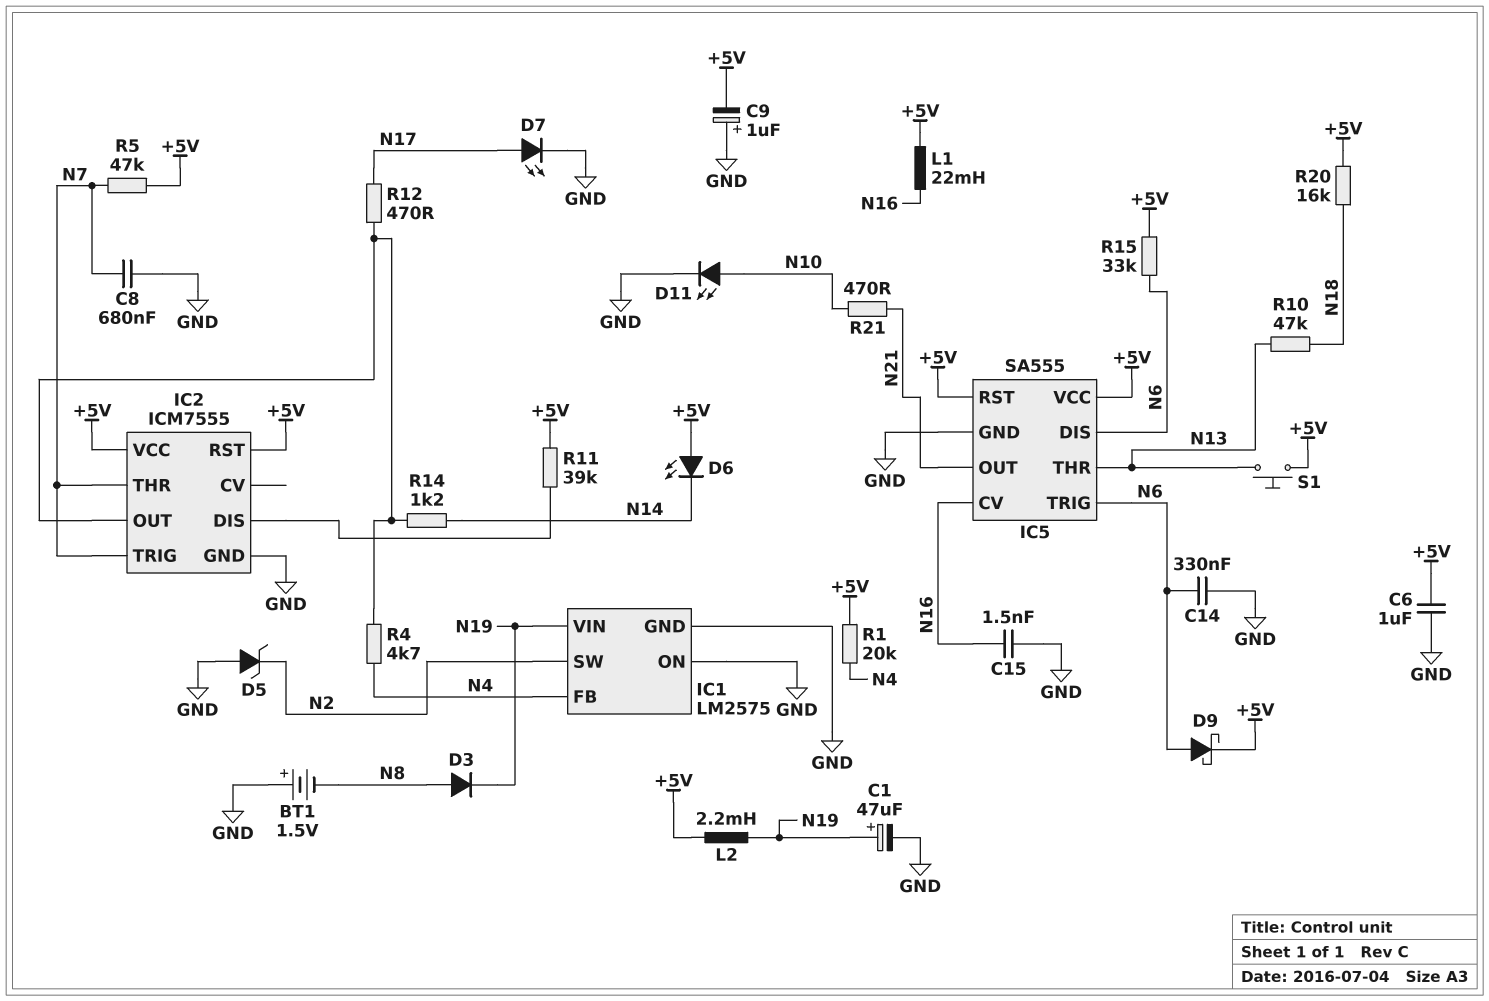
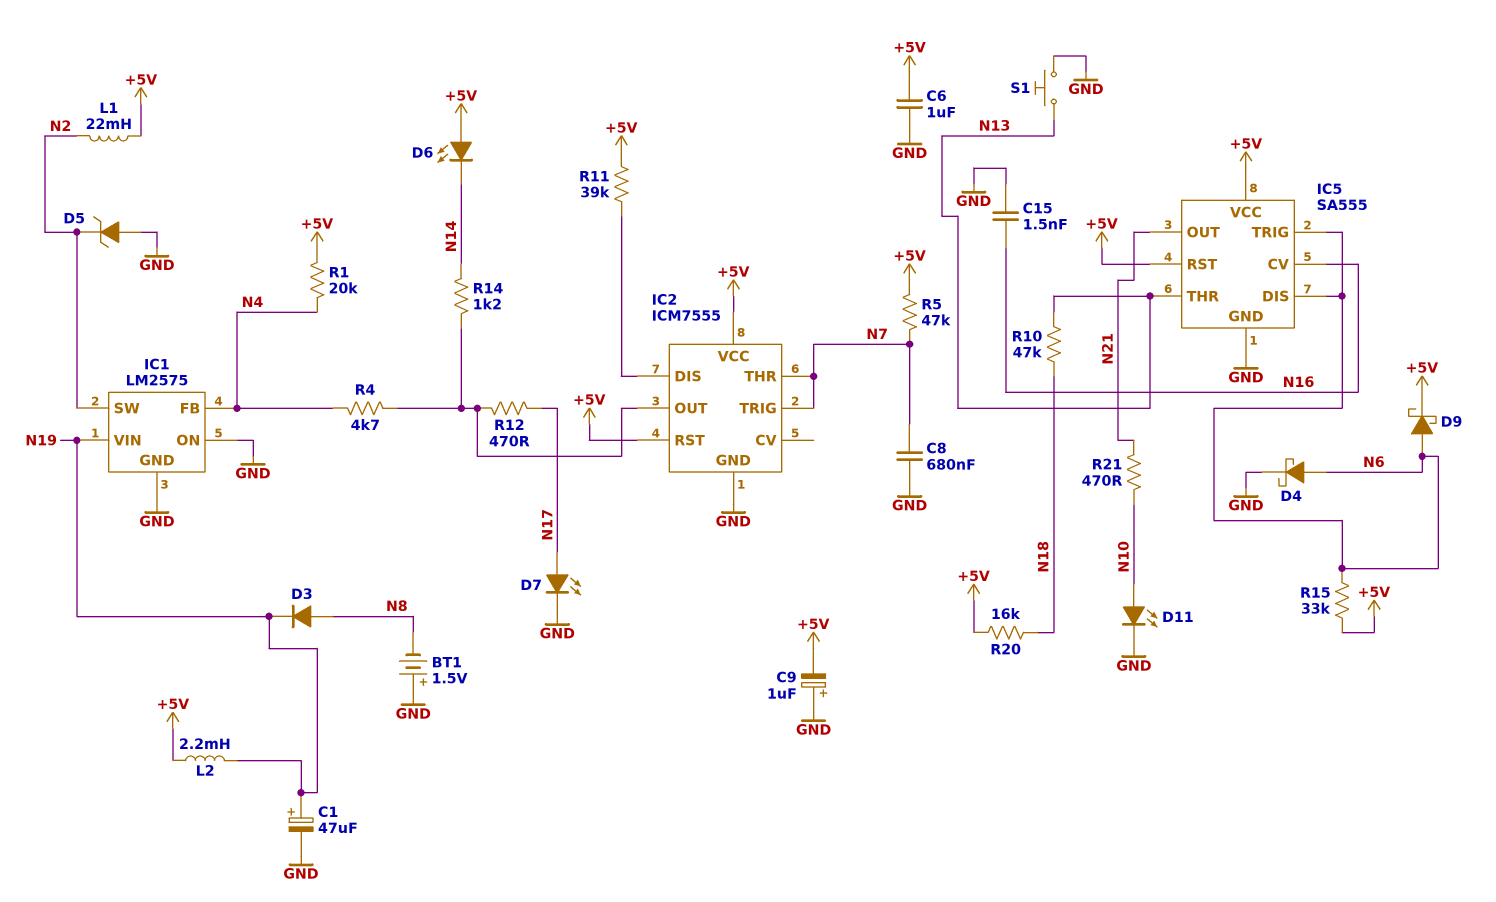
C14: 330nF (GND, N6) -> none
D4: none -> schottky (A N6, K GND)
L1: 22mH (+5V, N16) -> 22mH (+5V, N2)
S1: button (+5V, N13) -> button (GND, N13)

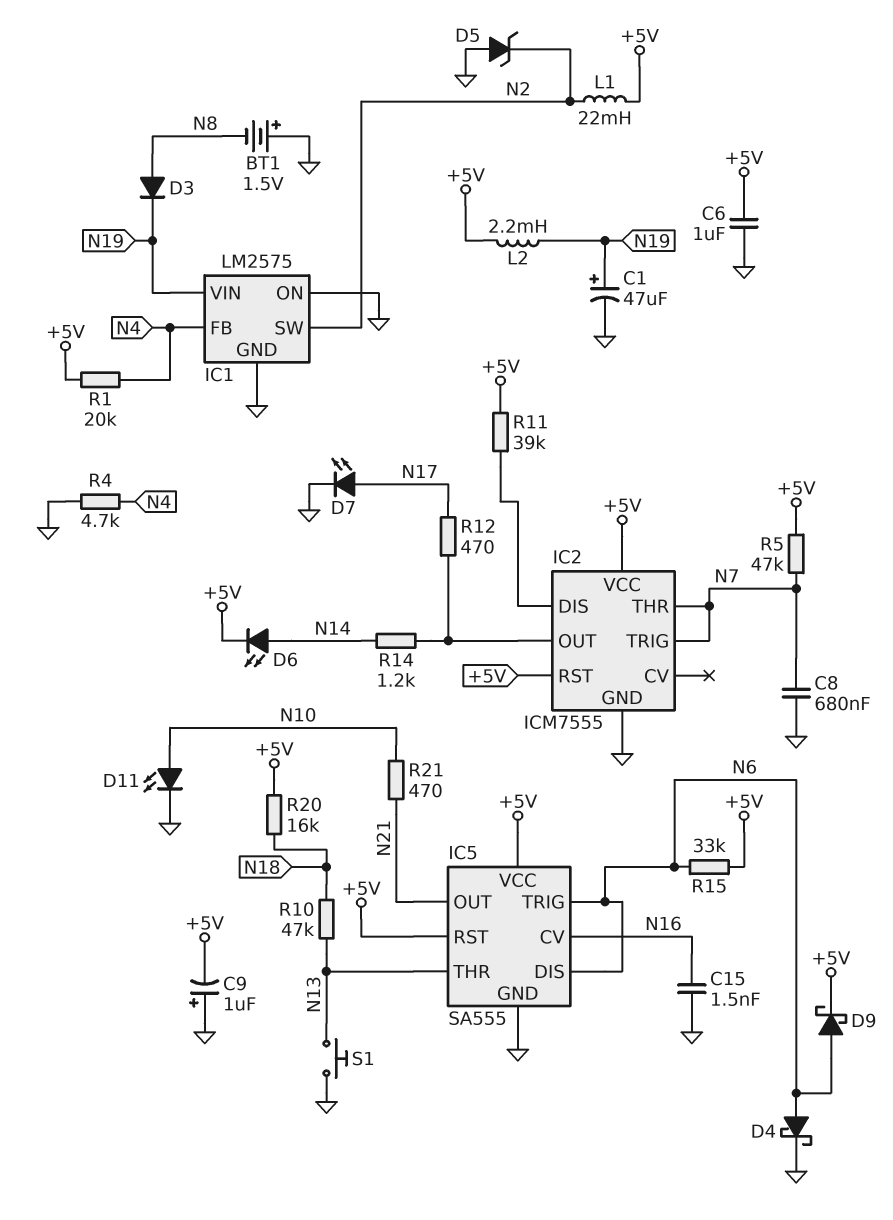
D6: LED (A +5V, K N14) -> LED (A N14, K +5V)
R4: 4.7k (IC2/OUT, N4) -> 4.7k (GND, N4)

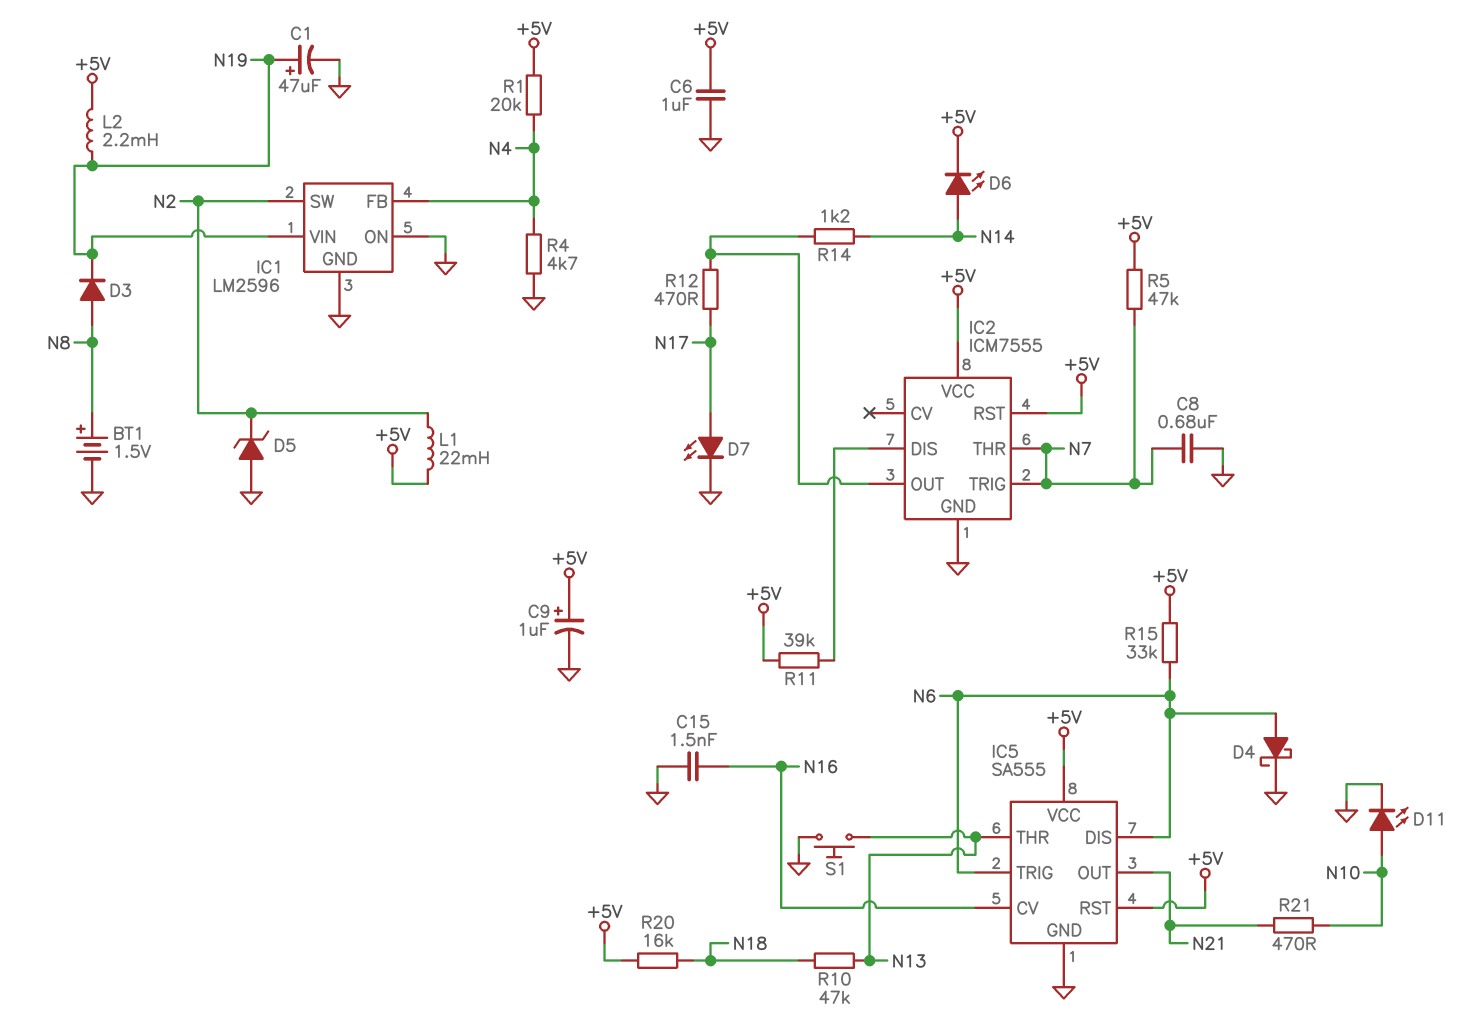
BT1: 1.5V (plus GND, minus N8) -> 1.5V (plus N8, minus GND)
C9: 1uF (plus GND, minus +5V) -> 1uF (plus +5V, minus GND)
D9: schottky (A N6, K +5V) -> none
IC1: LM2575 -> LM2596

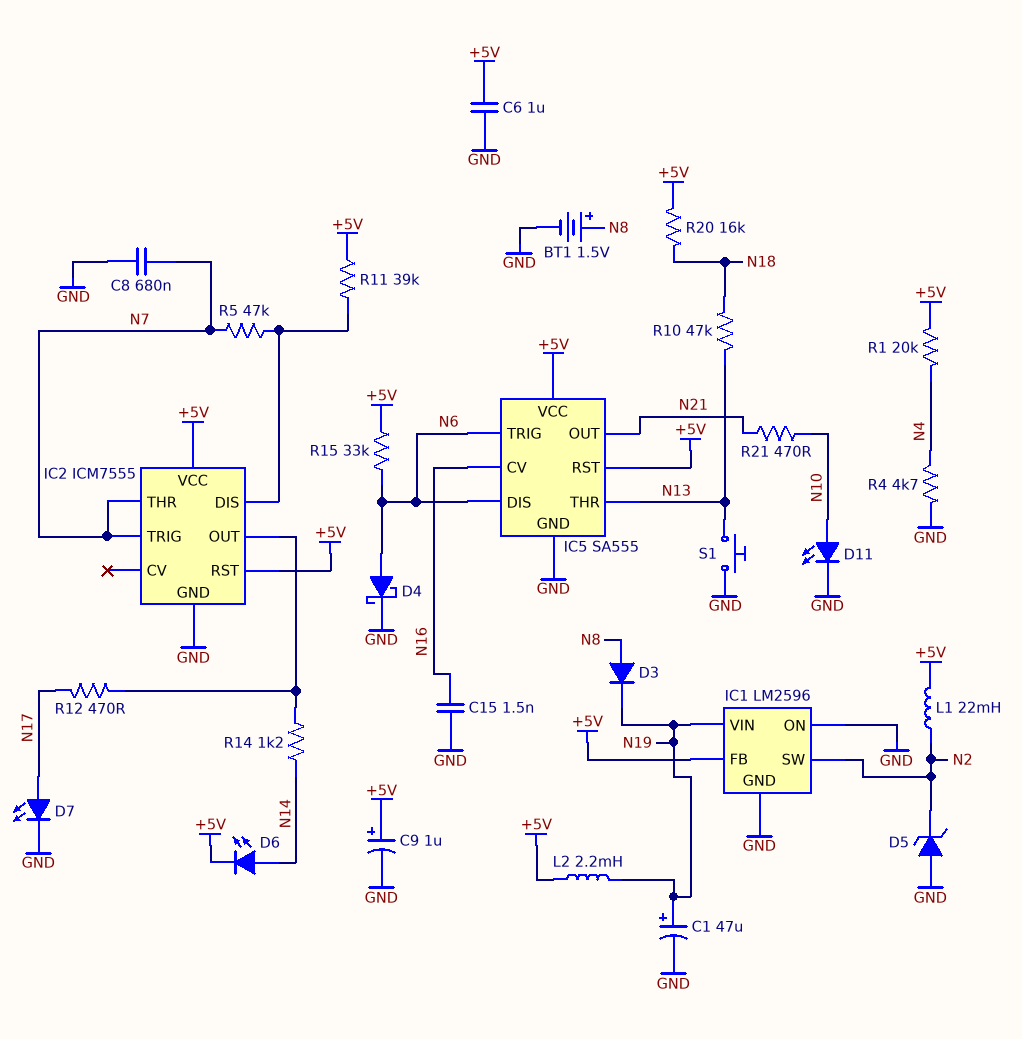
IC1 pin FB: N4 -> +5V
R5: 47k (+5V, N7) -> 47k (IC2/DIS, N7)

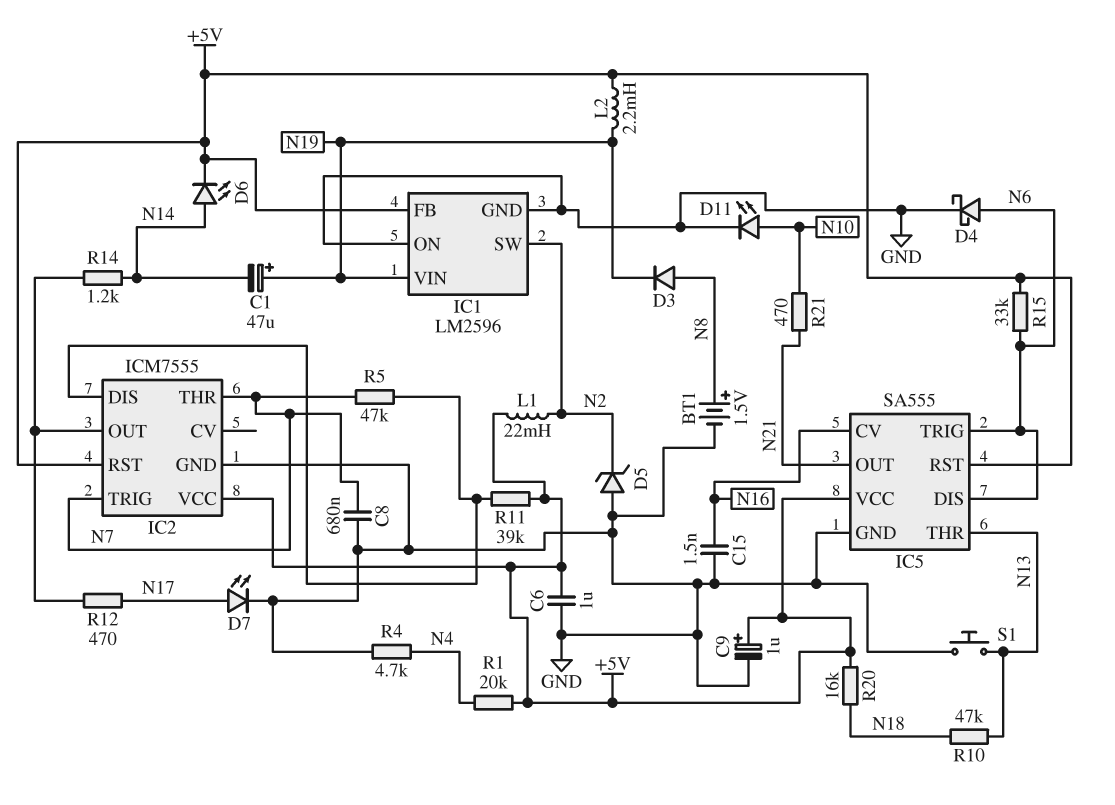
C1: 47uF (plus N19, minus GND) -> 47uF (plus N19, minus N14)

